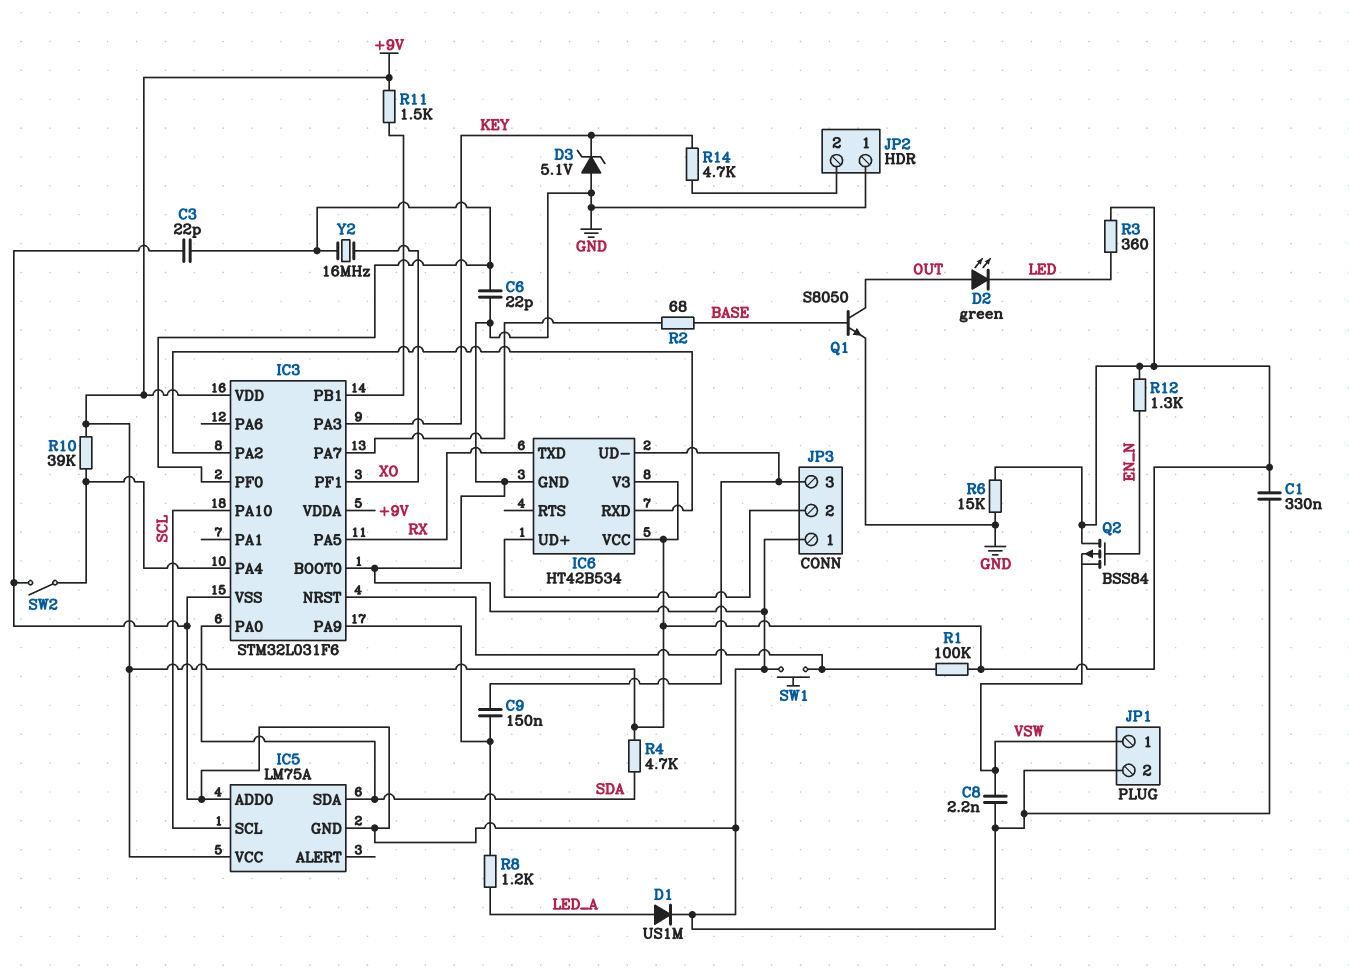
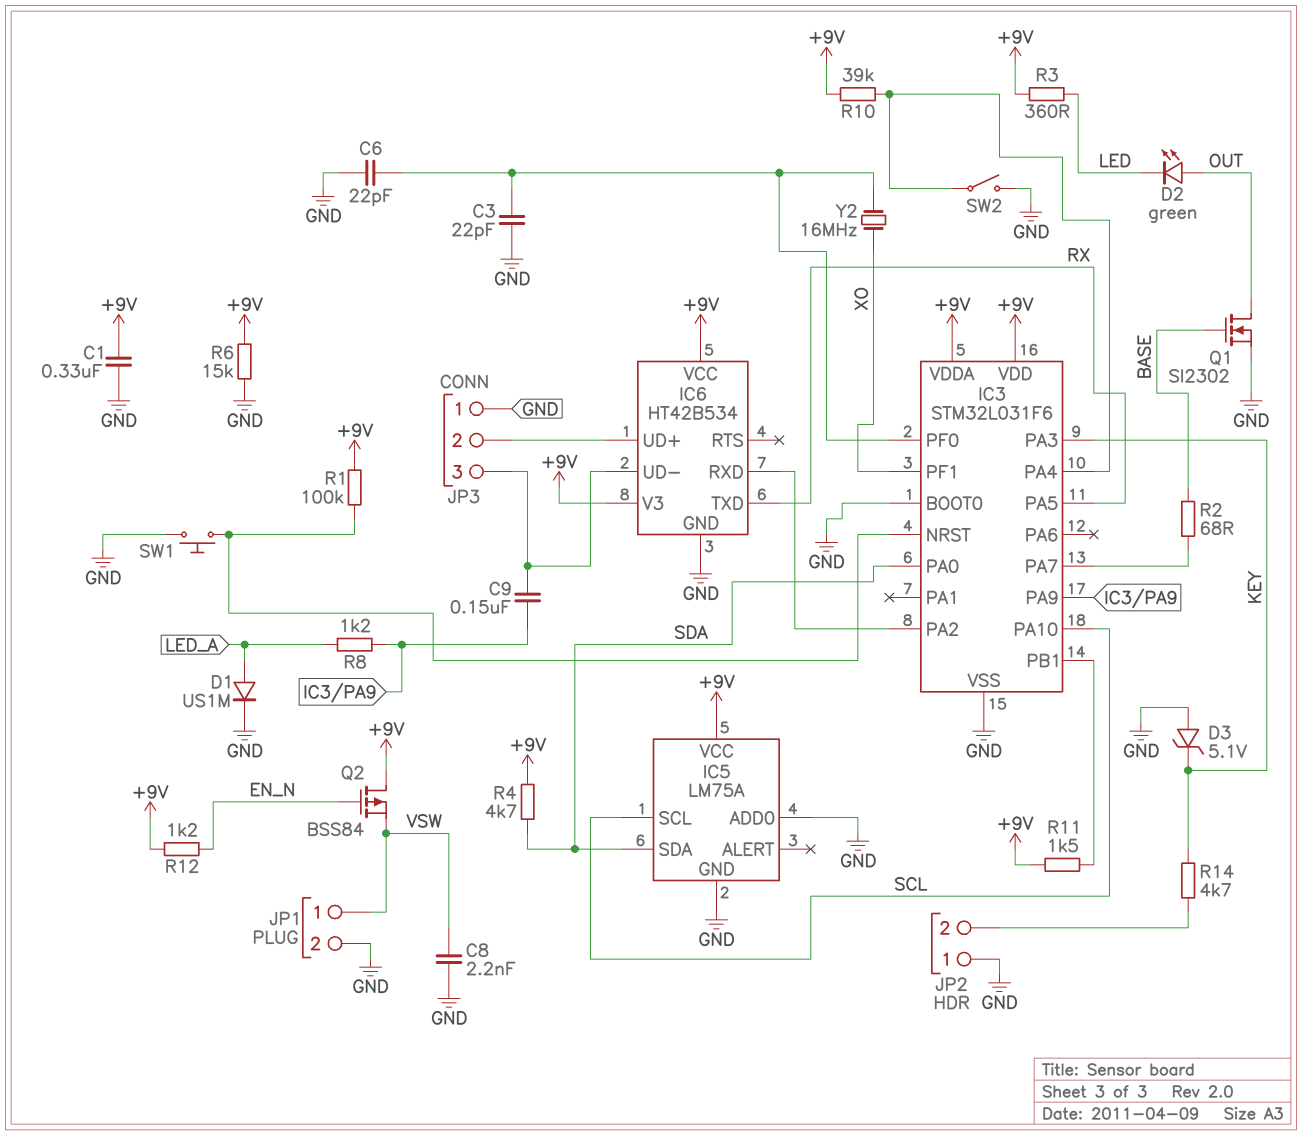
Q1: NPN S8050 (B BASE, C OUT, E GND) -> NMOS SI2302 (G BASE, D OUT, S GND)
R12: 1.3k (+9V, EN_N) -> 1.2k (+9V, EN_N)

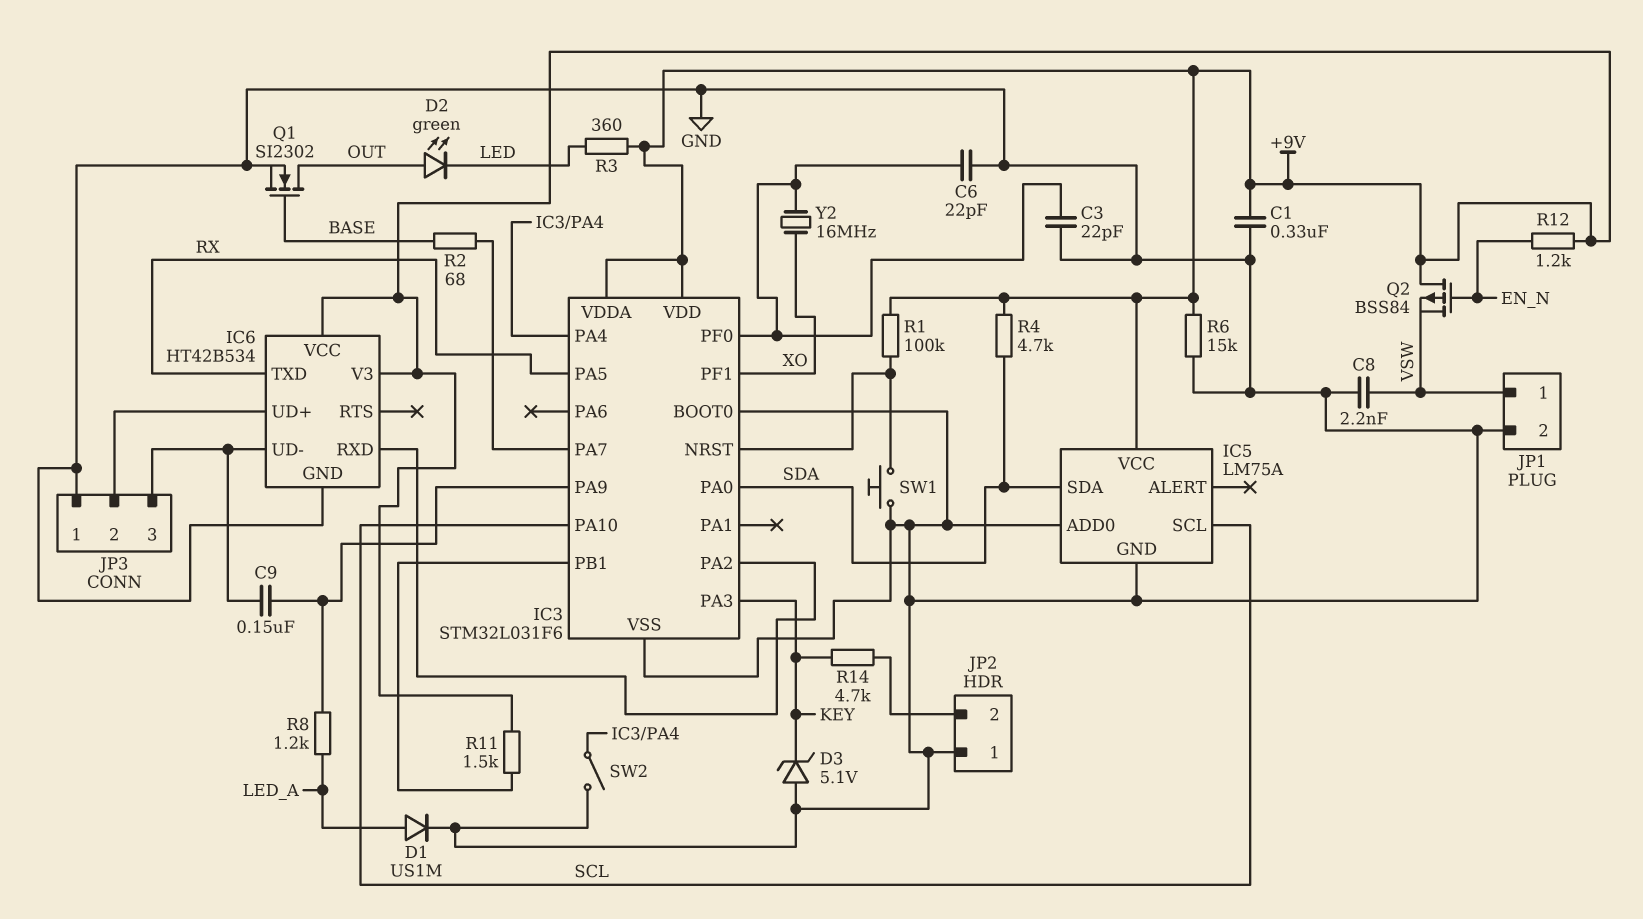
R10: 39k (+9V, IC3/PA4) -> none

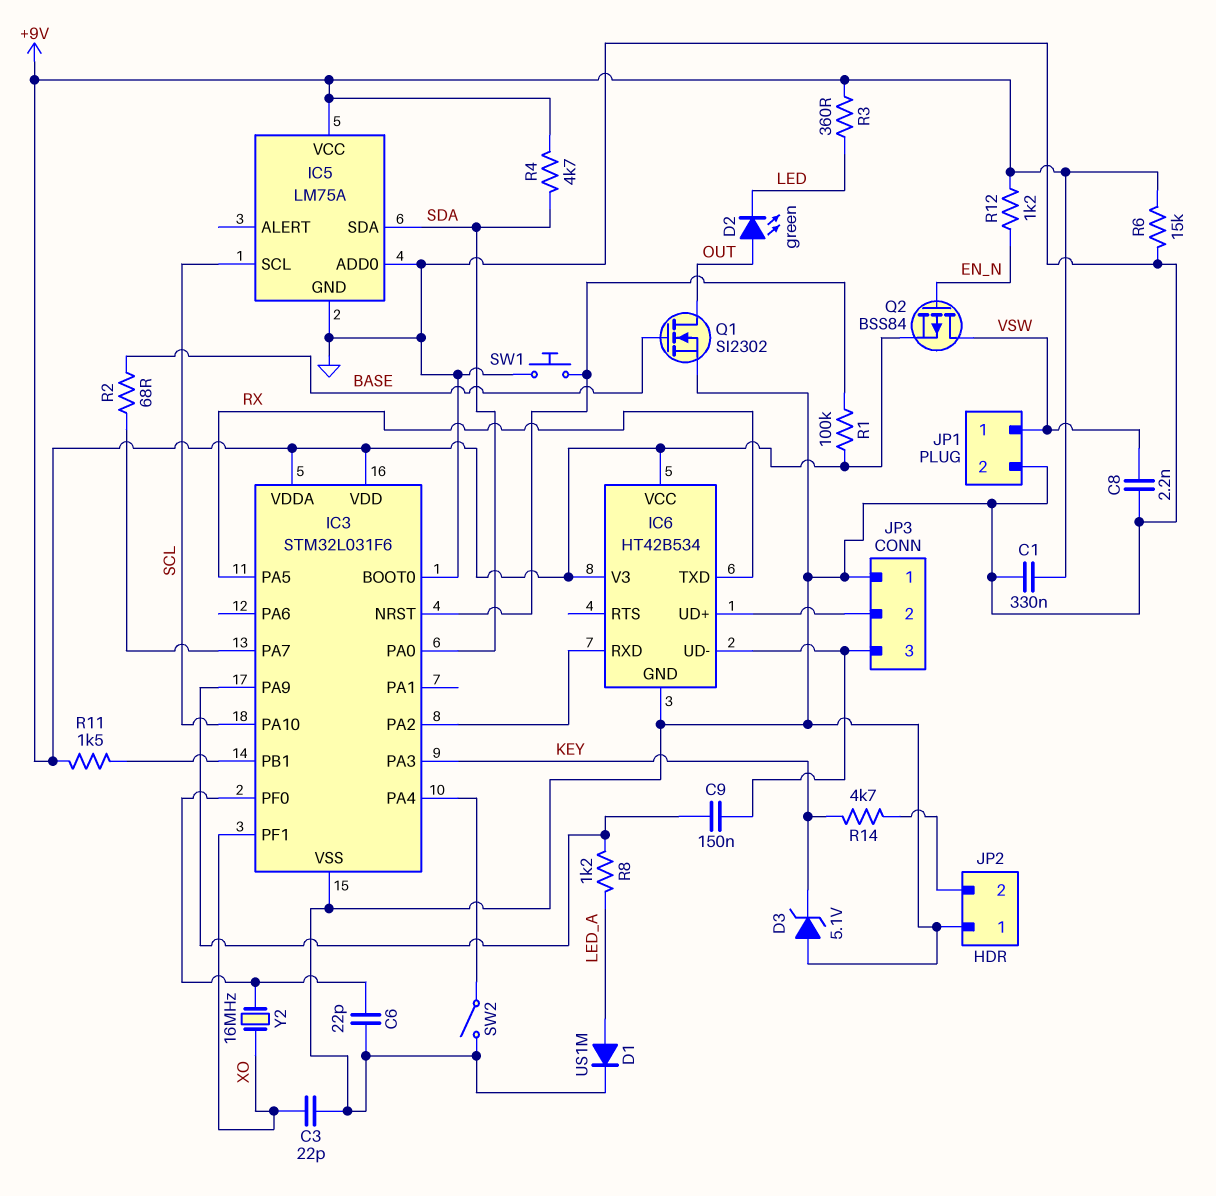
C3: 22pF (GND, IC3/PF0) -> 22pF (GND, XO)
Q2: PMOS BSS84 (G EN_N, D +9V, S VSW) -> PMOS BSS84 (G EN_N, D VSW, S +9V)

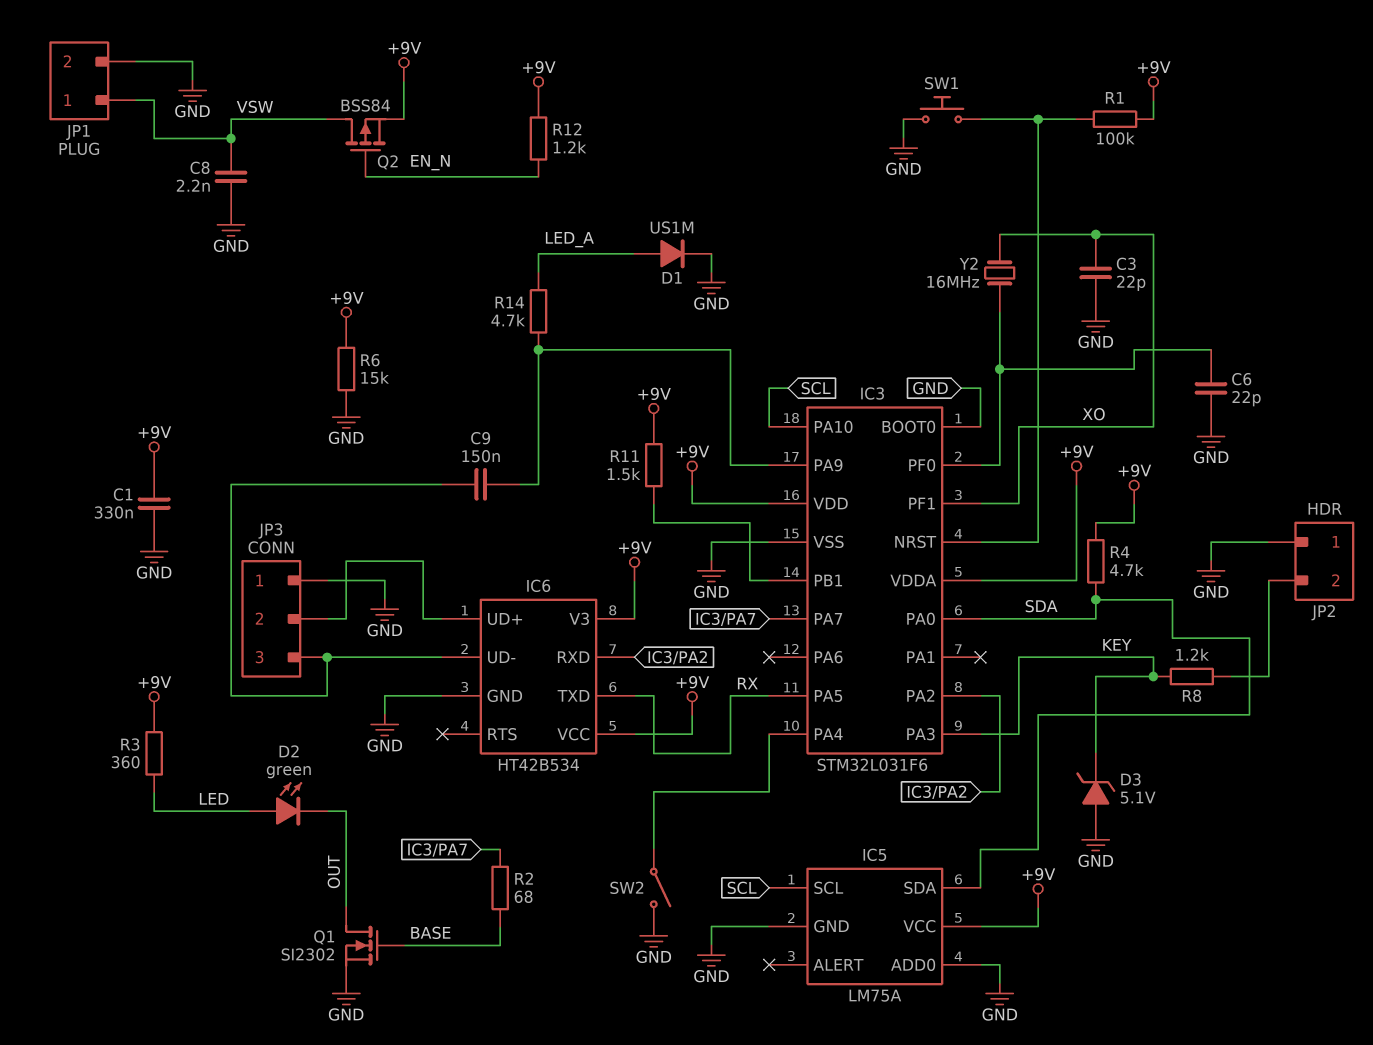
D2: LED green (A OUT, K LED) -> LED green (A LED, K OUT)
R8: 1.2k (IC3/PA9, LED_A) -> 1.2k (JP2/2, KEY)
R14: 4.7k (JP2/2, KEY) -> 4.7k (IC3/PA9, LED_A)

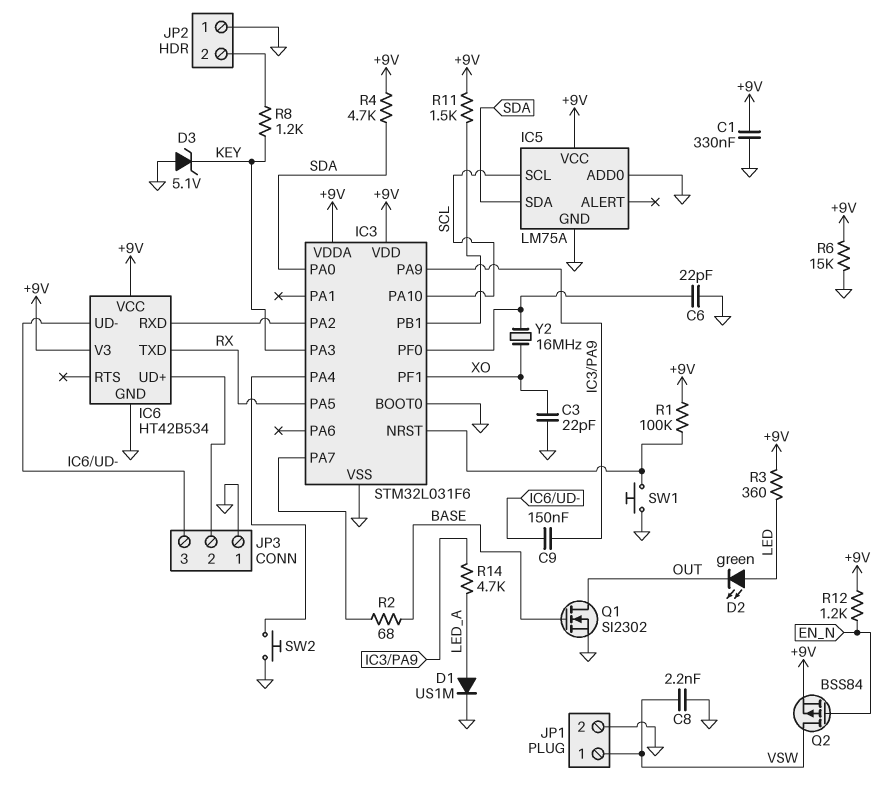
SW2: switch (GND, IC3/PA4) -> button (GND, IC3/PA4)

